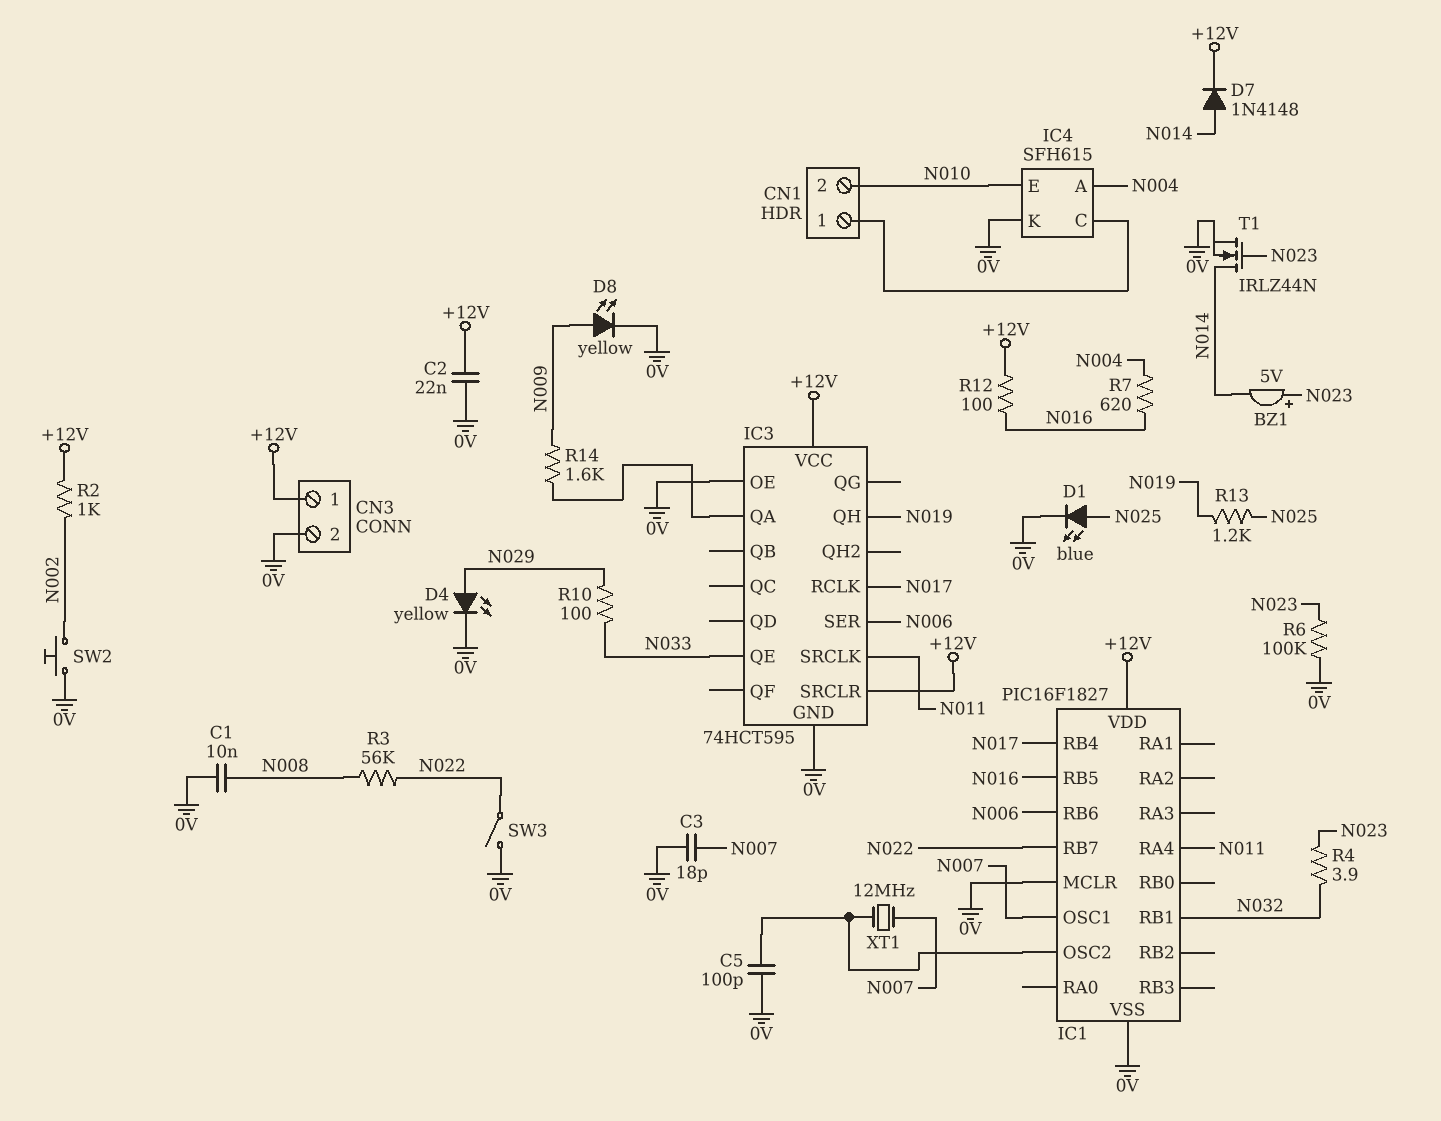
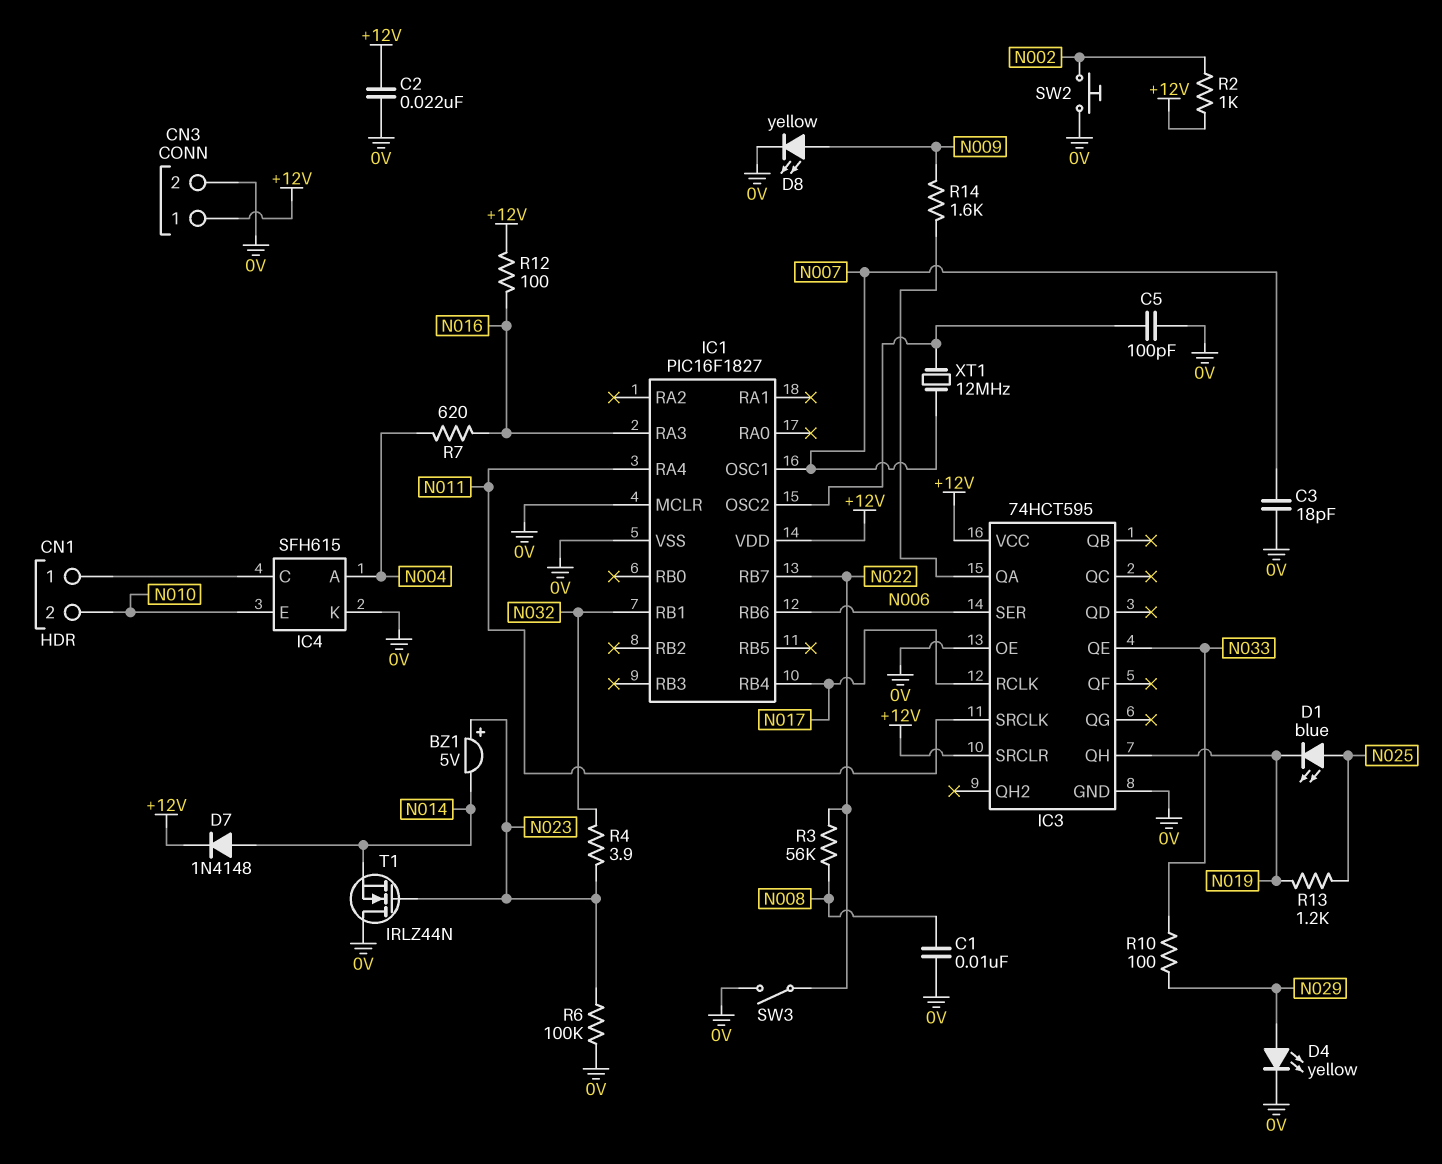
D1: LED blue (A N025, K 0V) -> LED blue (A N025, K N019)
IC1 pin RA3: none -> N016
IC1 pin RB5: N016 -> none
T1: NMOS IRLZ44N (G N023, D N014, S 0V) -> NMOS IRLZ44N (G N023, D 0V, S N014)

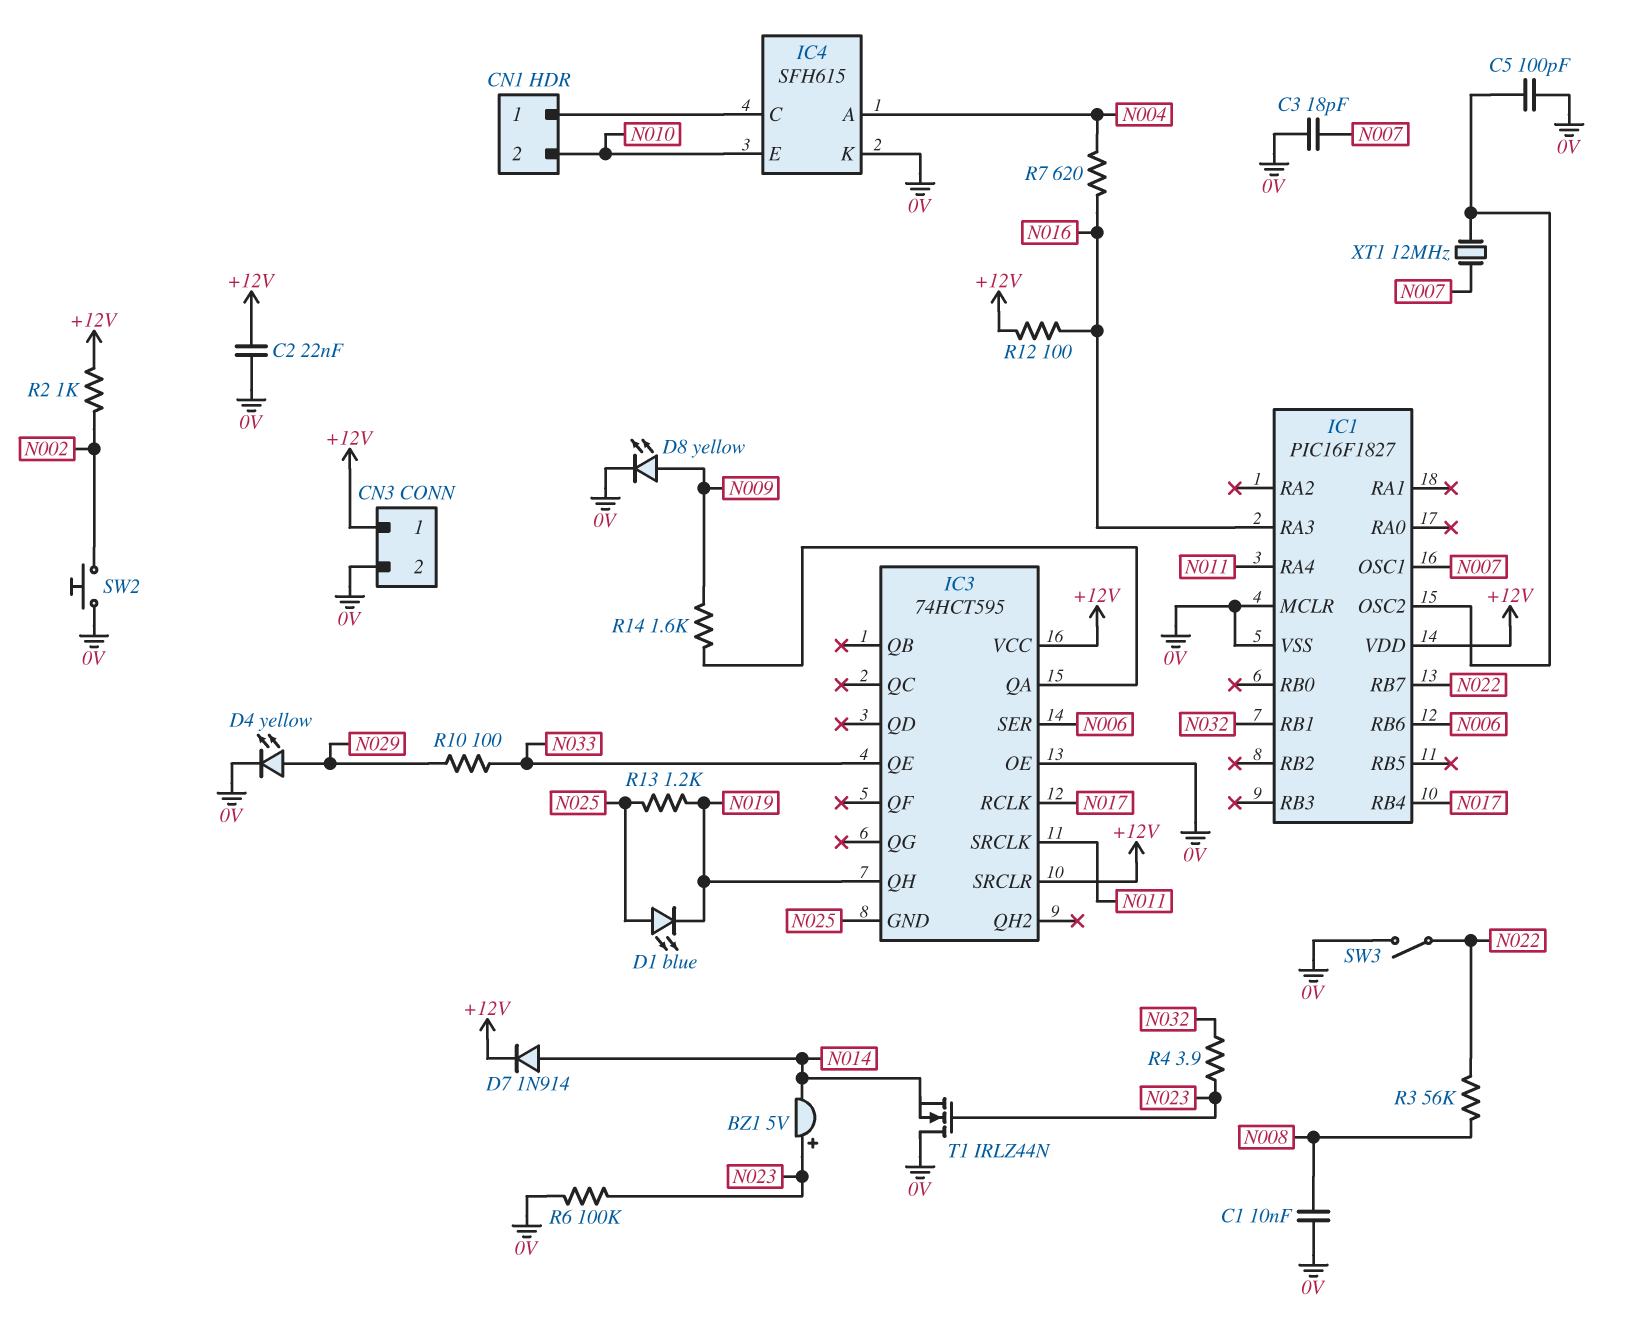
D7: diode 1N4148 (A N014, K +12V) -> diode 1N914 (A N014, K +12V)
IC3 pin GND: 0V -> N025

